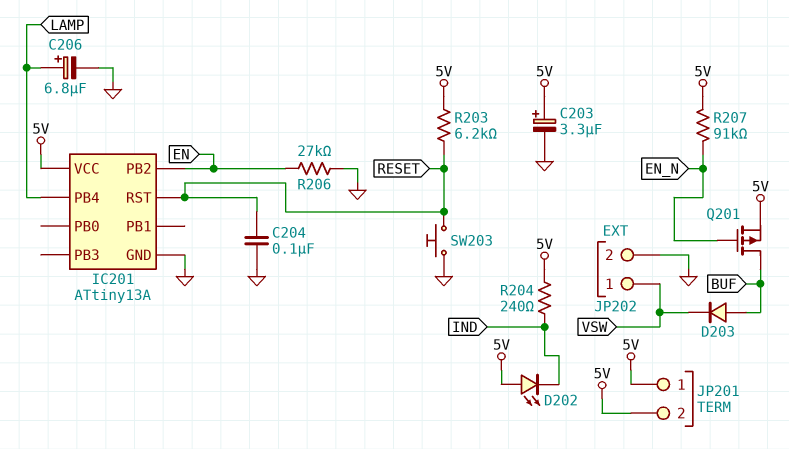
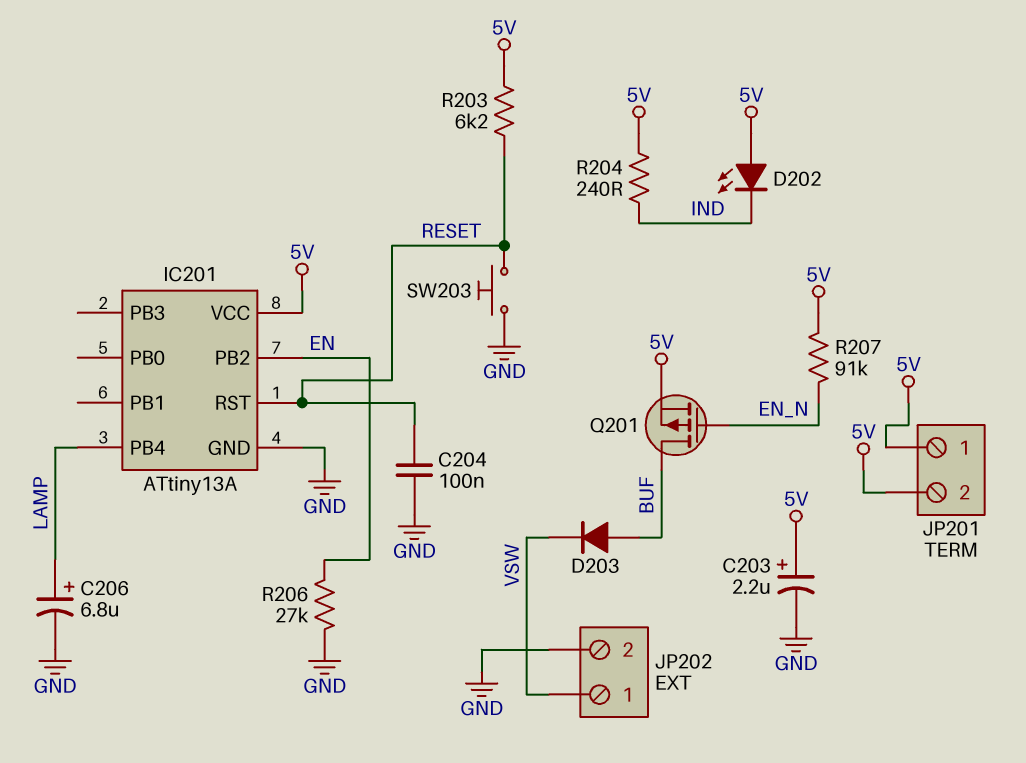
C203: 3.3uF (plus 5V, minus GND) -> 2.2uF (plus 5V, minus GND)

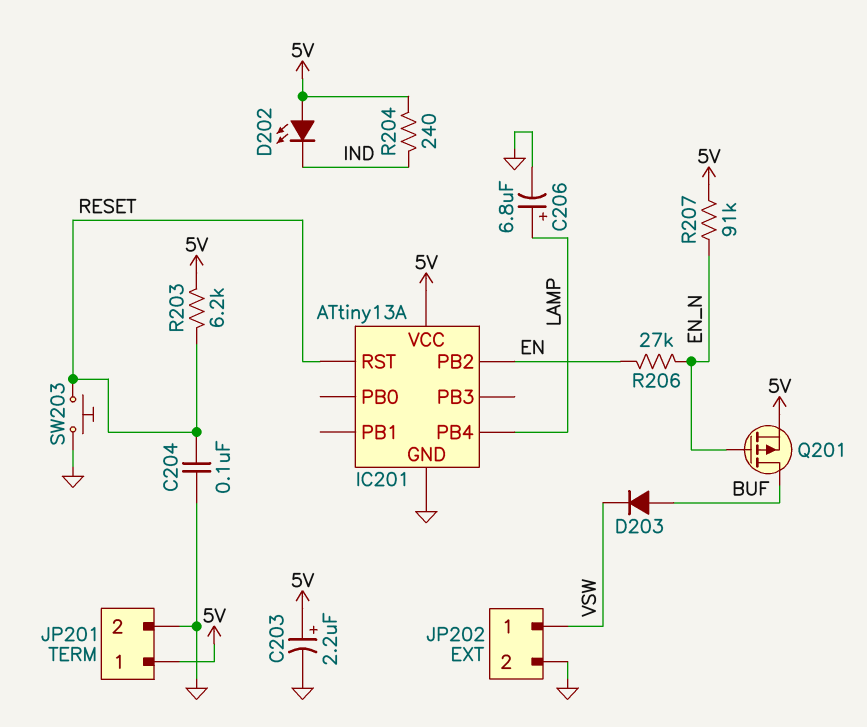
JP201 pin 2: 5V -> GND
R206: 27k (EN, GND) -> 27k (EN, EN_N)

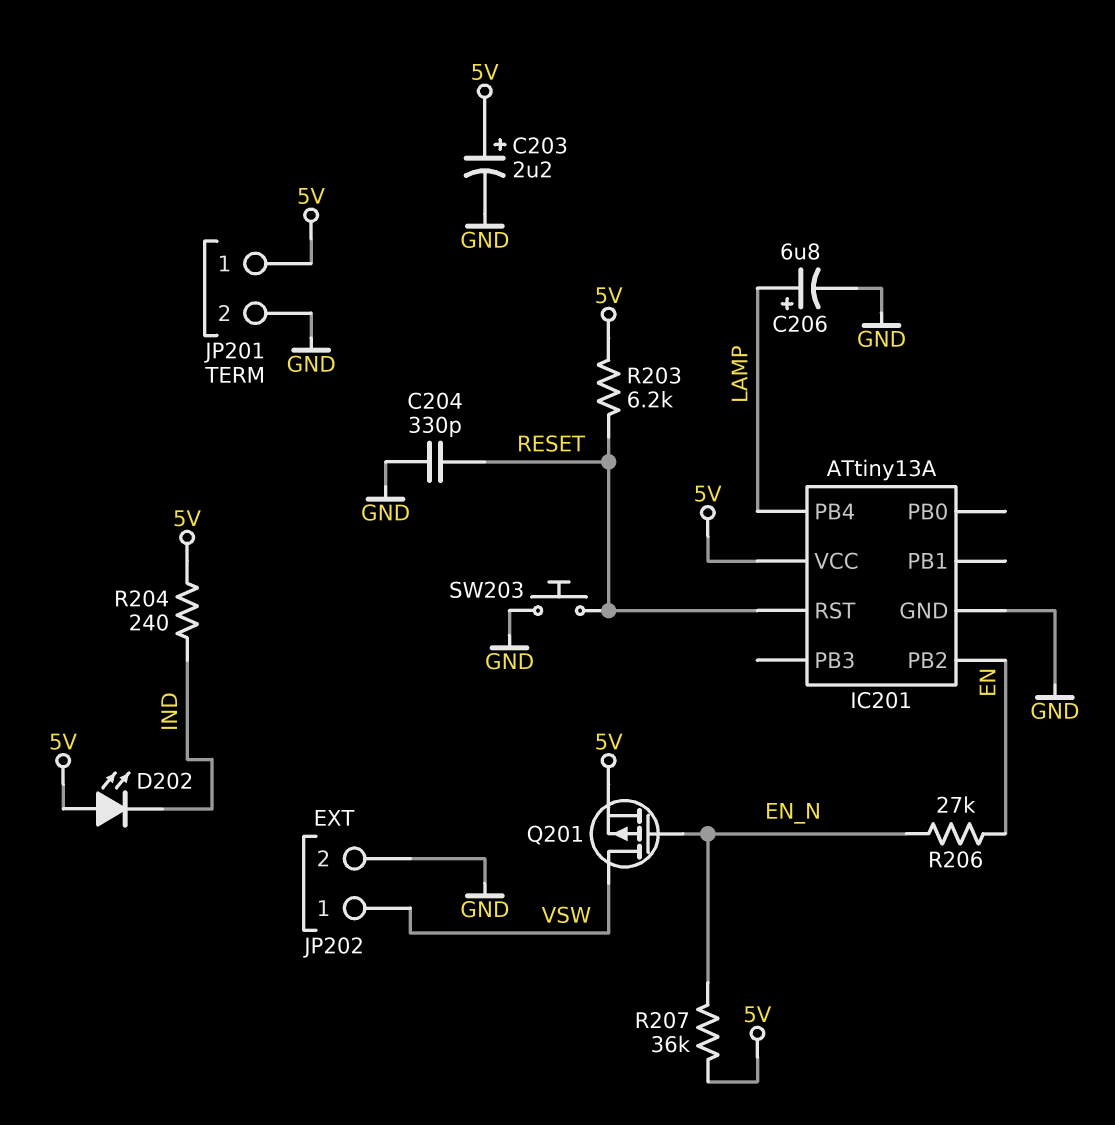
C204: 100nF (GND, RESET) -> 330pF (GND, RESET)
D203: diode (A BUF, K VSW) -> none
Q201: PMOS (G EN_N, D BUF, S 5V) -> PMOS (G EN_N, D VSW, S 5V)
R207: 91k (5V, EN_N) -> 36k (5V, EN_N)

